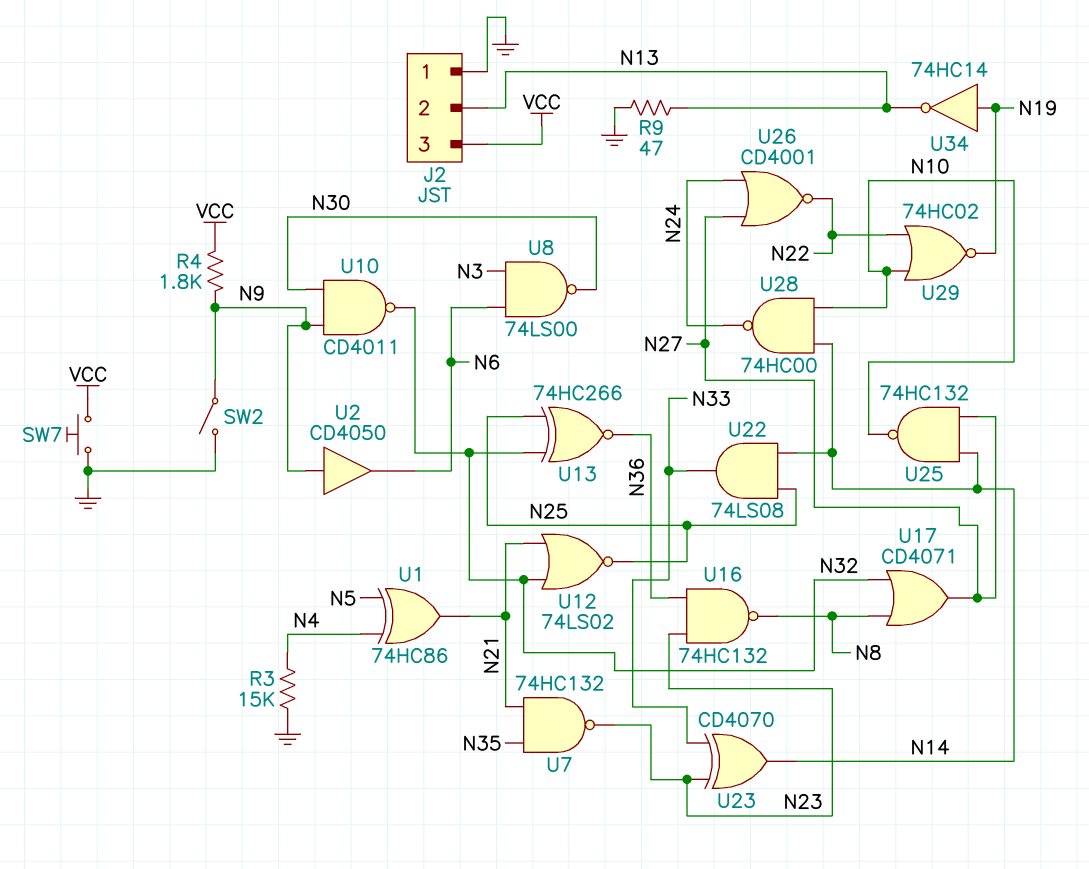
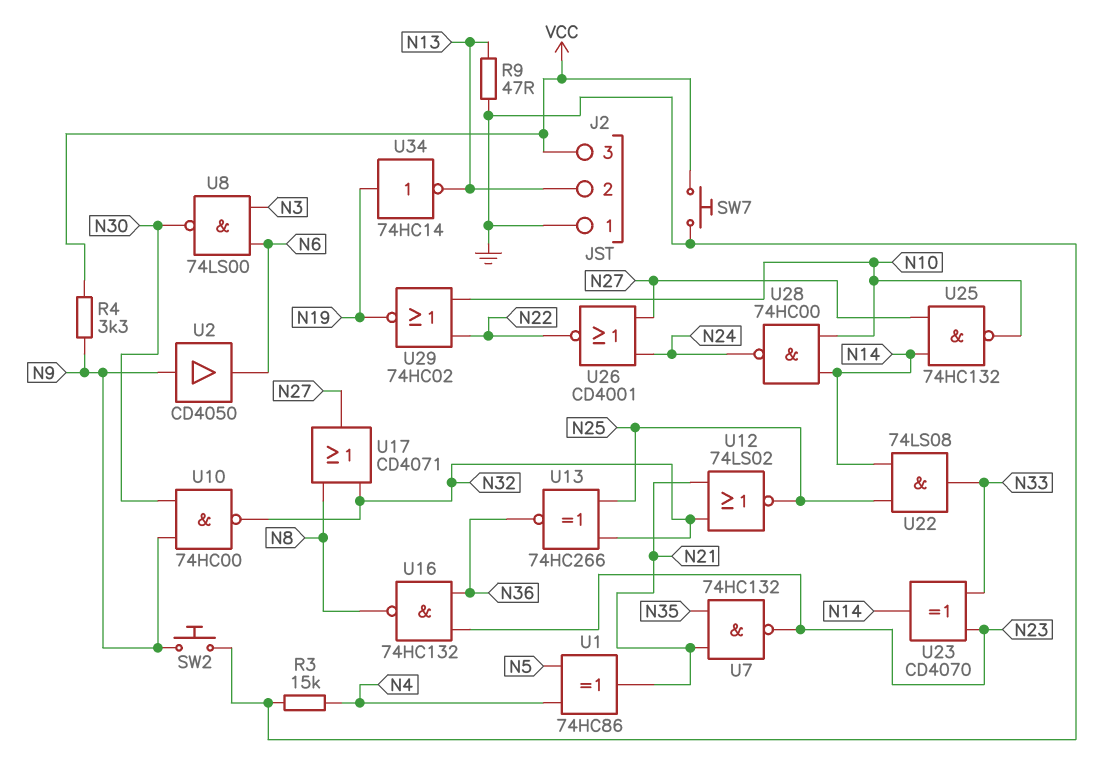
R4: 1.8k (N9, VCC) -> 3.3k (N9, VCC)
SW2: switch (GND, N9) -> button (GND, N9)
U10: NAND CD4011 (in N9, in N30, out N32) -> NAND 74HC00 (in N9, in N30, out N32)

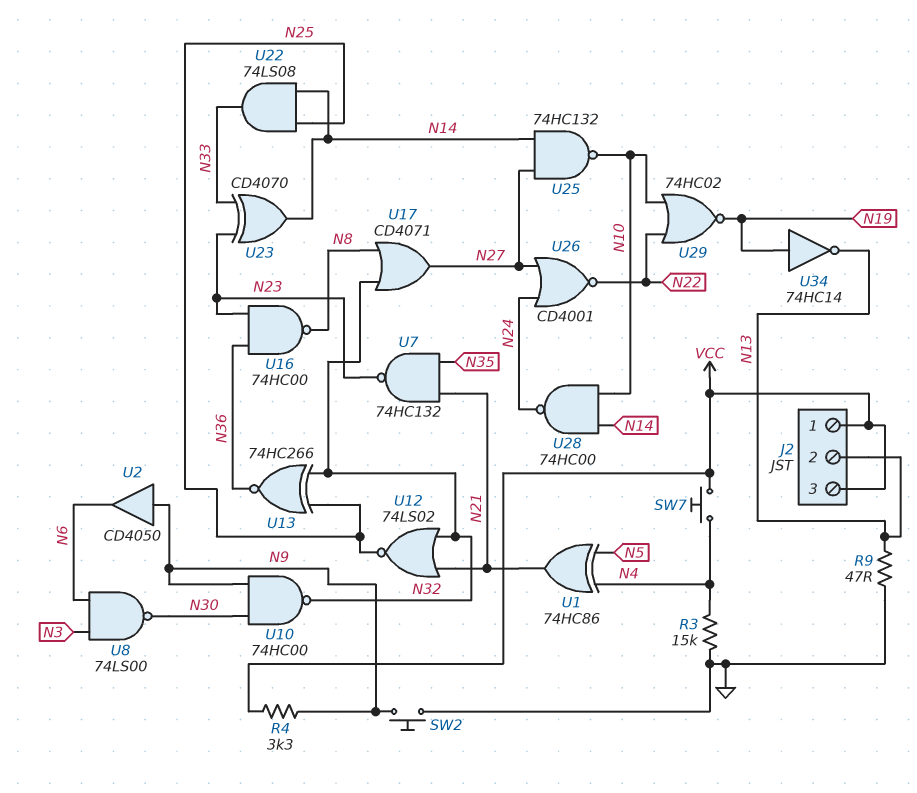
J2 pin 1: GND -> VCC
SW7: button (GND, VCC) -> button (N4, VCC)
U16: NAND 74HC132 (in N23, in N36, out N8) -> NAND 74HC00 (in N23, in N36, out N8)

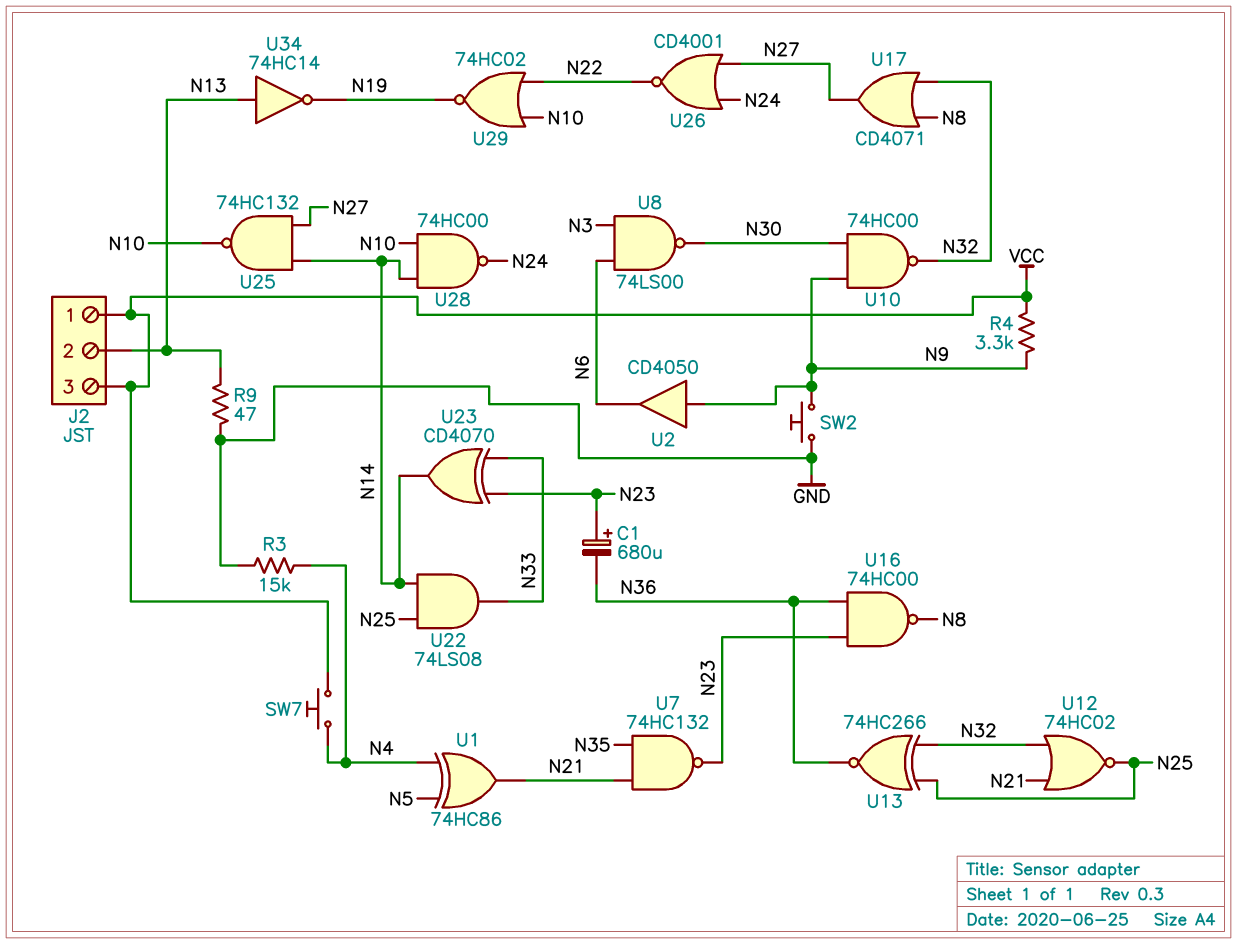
C1: none -> 680uF (plus N23, minus N36)
U12: NOR 74LS02 (in N21, in N32, out N25) -> NOR 74HC02 (in N21, in N32, out N25)
U34: NOT 74HC14 (in N19, out N13) -> NOT 74HC14 (in N13, out N19)

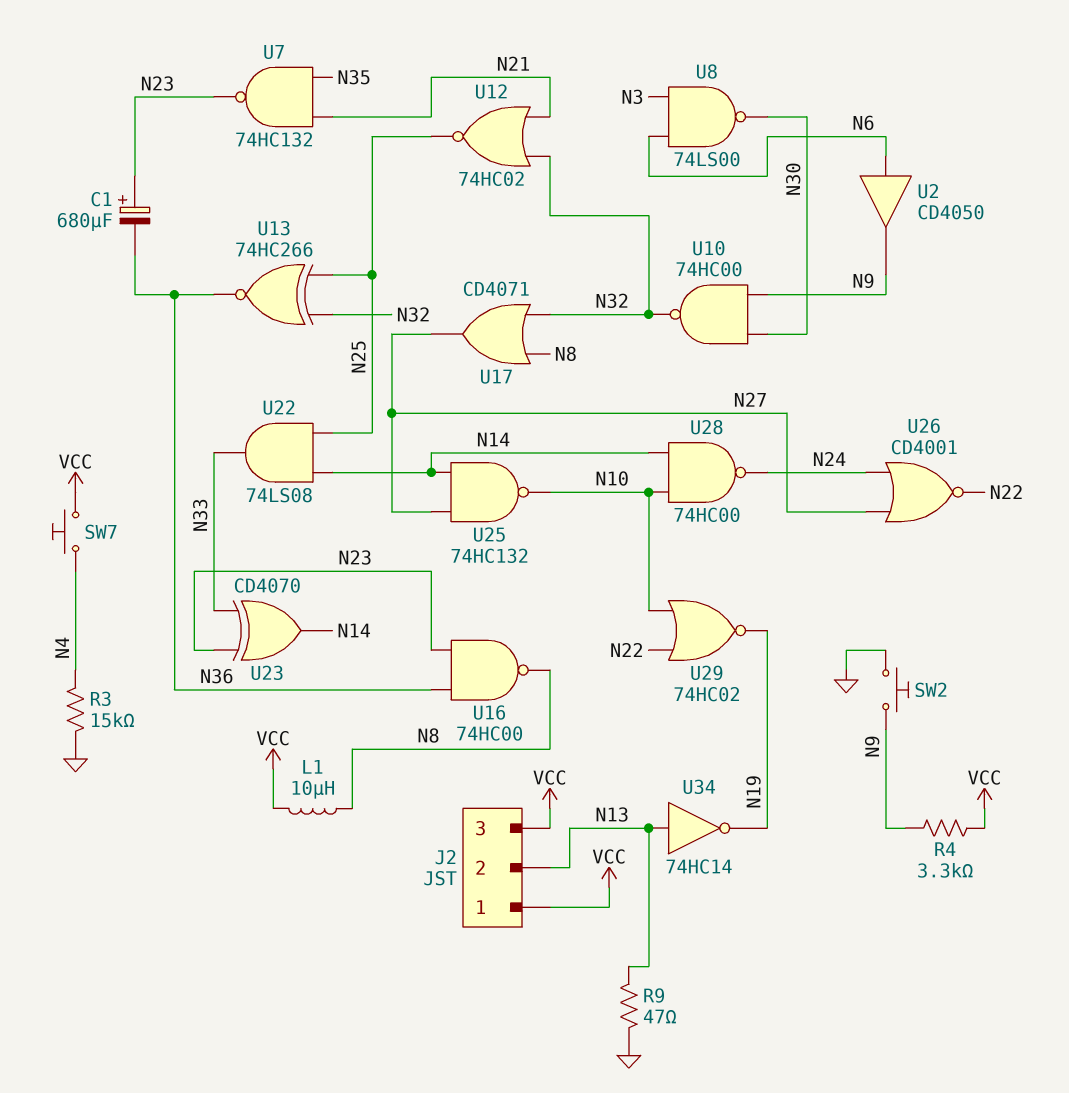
L1: none -> 10uH (N8, VCC)
U1: XOR 74HC86 (in N4, in N5, out N21) -> none
U2: buffer CD4050 (in N9, out N6) -> buffer CD4050 (in N6, out N9)

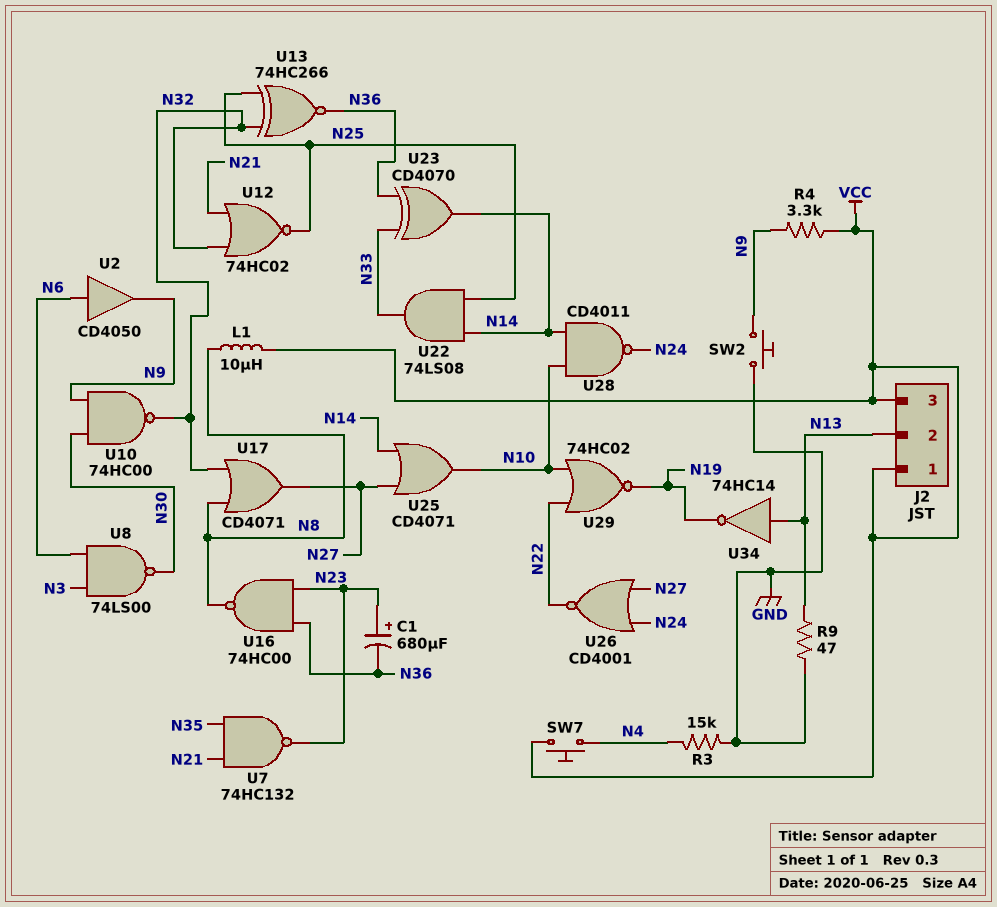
U23: XOR CD4070 (in N23, in N33, out N14) -> XOR CD4070 (in N33, in N36, out N14)
U25: NAND 74HC132 (in N14, in N27, out N10) -> OR CD4071 (in N14, in N27, out N10)
U28: NAND 74HC00 (in N10, in N14, out N24) -> NAND CD4011 (in N10, in N14, out N24)

